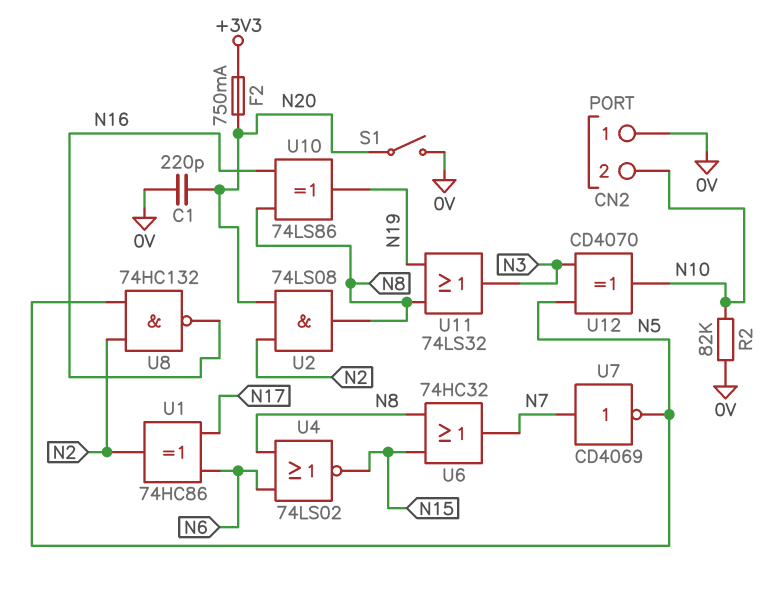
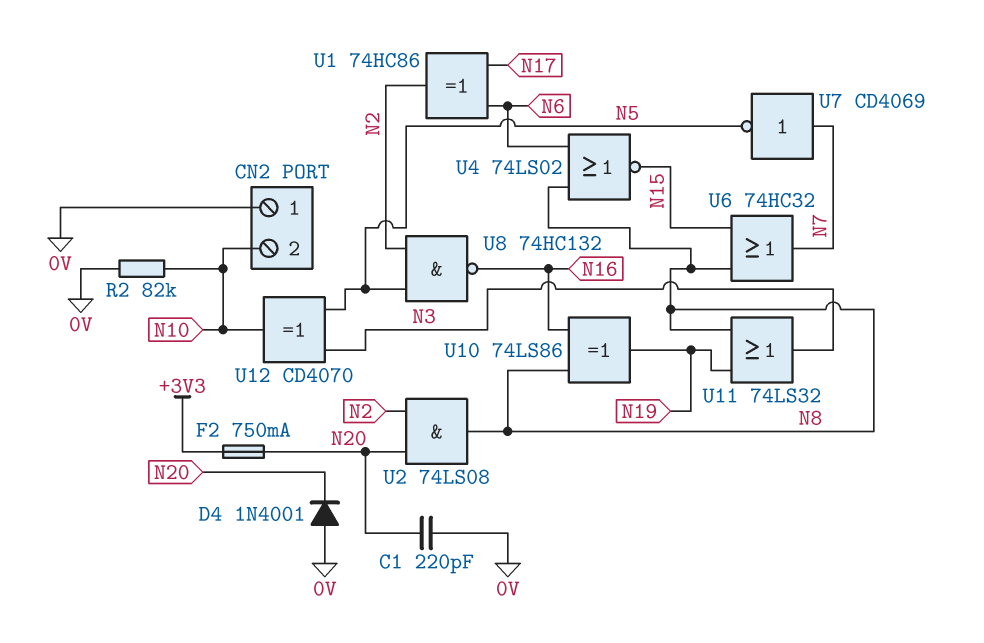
D4: none -> diode 1N4001 (A 0V, K N20)
S1: switch (0V, N20) -> none

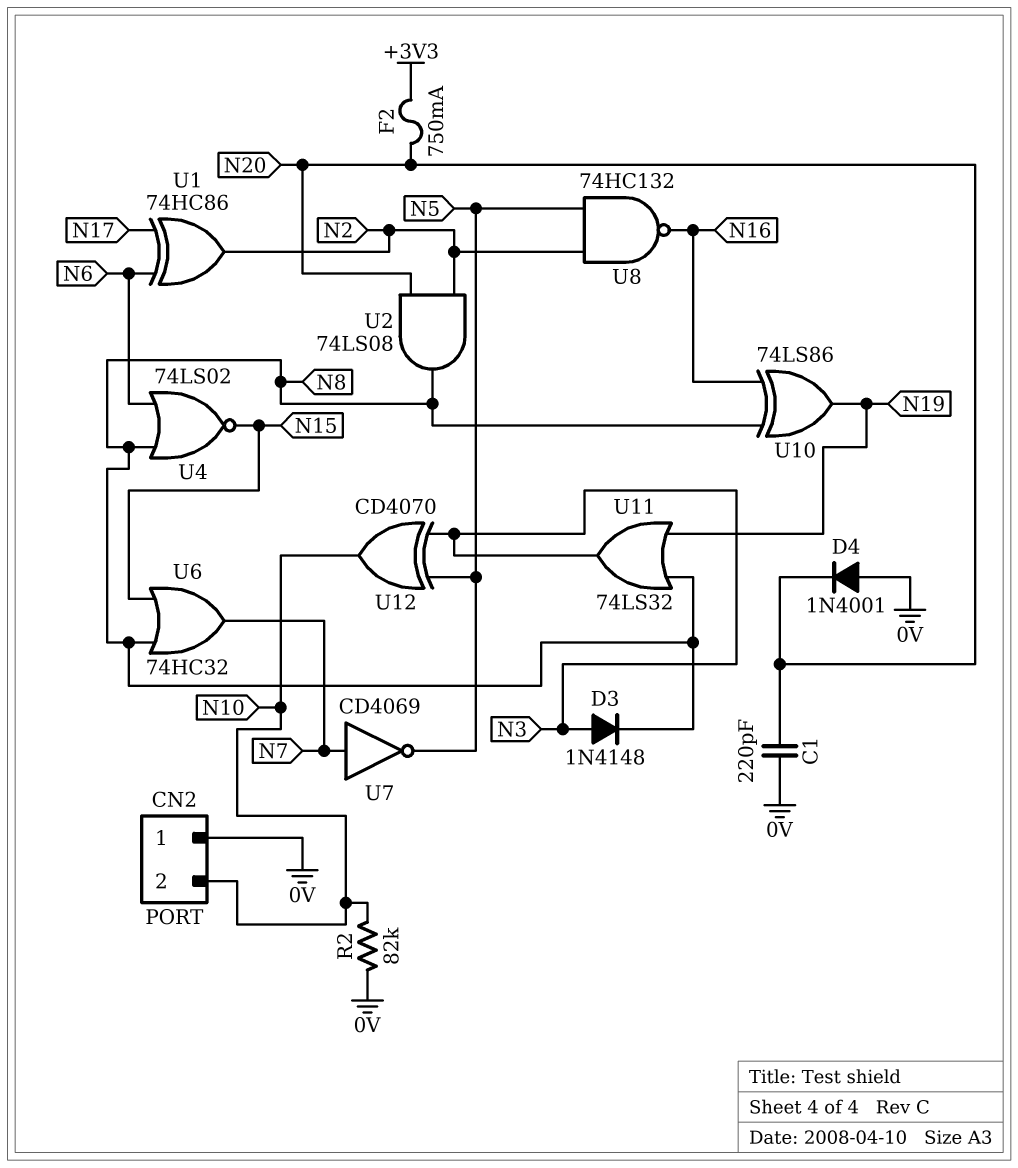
D3: none -> diode 1N4148 (A N3, K N8)

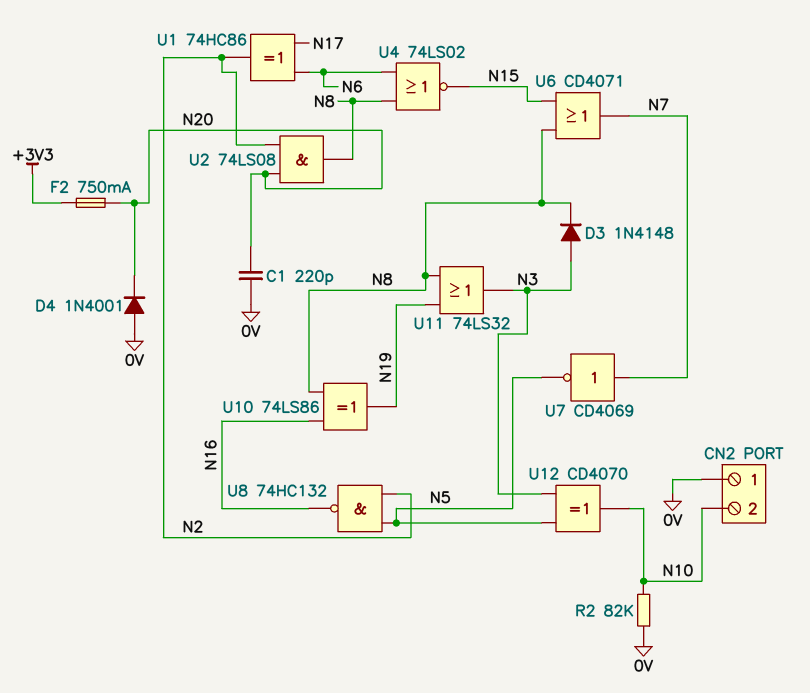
U6: OR 74HC32 (in N8, in N15, out N7) -> OR CD4071 (in N8, in N15, out N7)

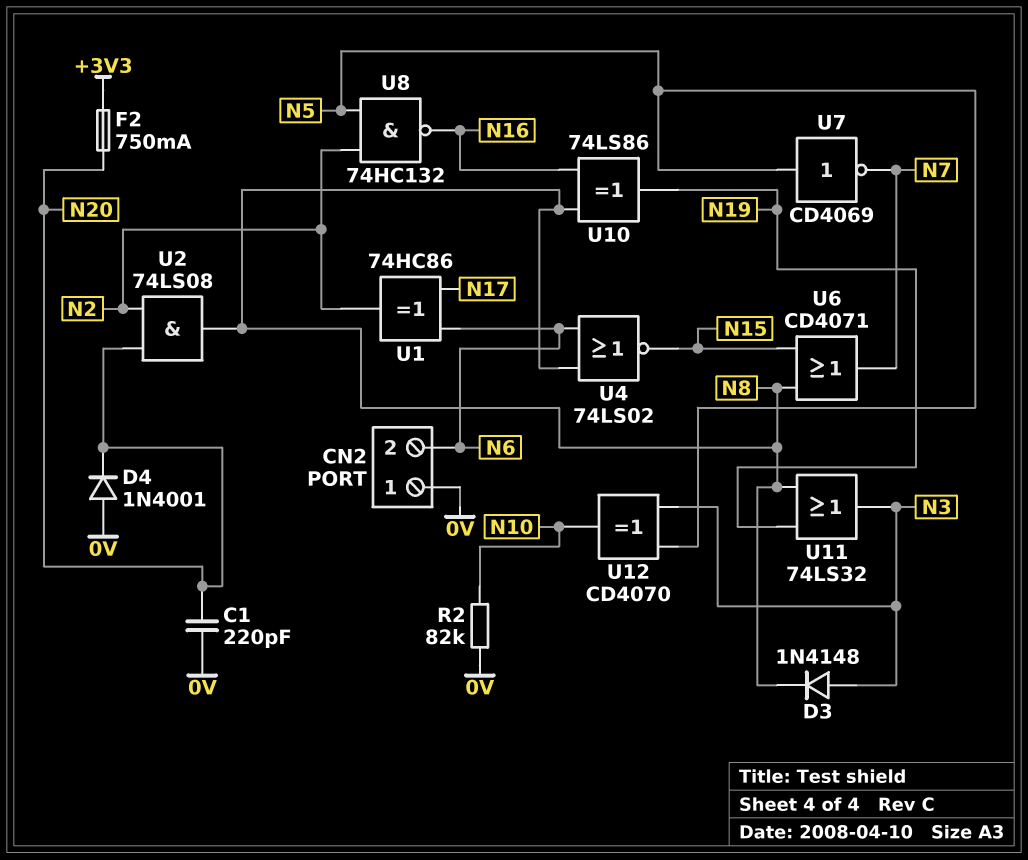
CN2 pin 2: N10 -> N6
U7: NOT CD4069 (in N7, out N5) -> NOT CD4069 (in N5, out N7)

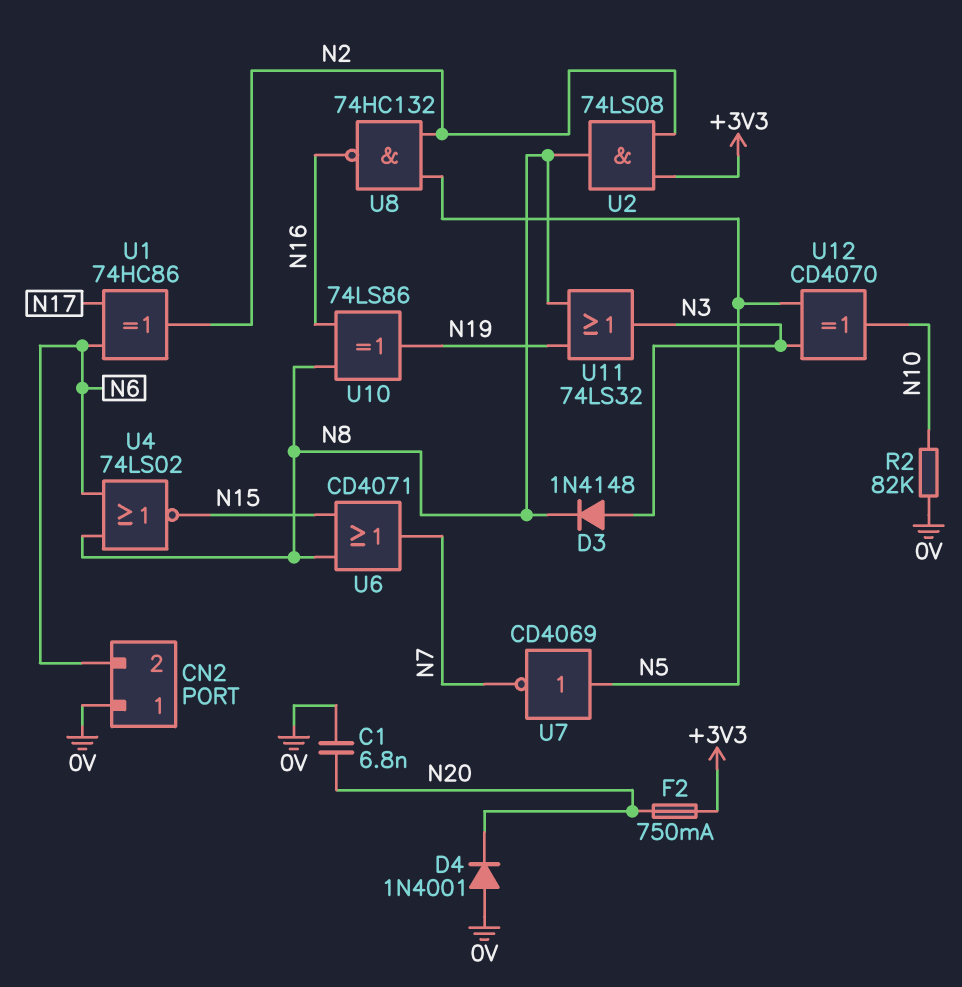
C1: 220pF (0V, N20) -> 6.8nF (0V, N20)
U2: AND 74LS08 (in N2, in N20, out N8) -> AND 74LS08 (in +3V3, in N2, out N8)

